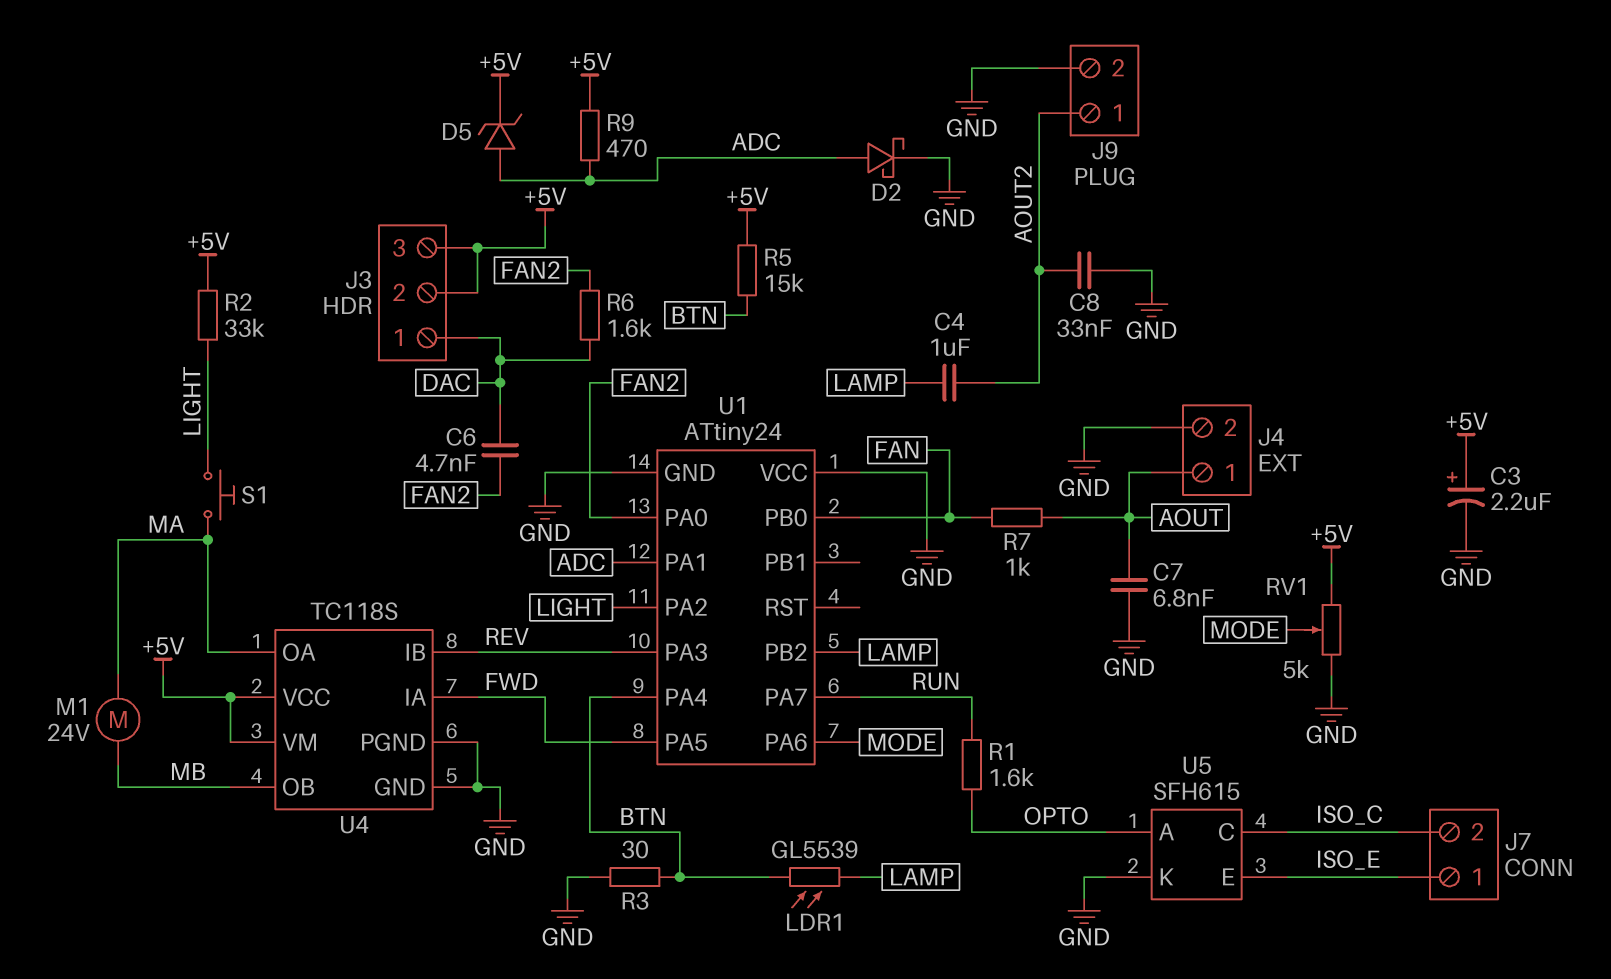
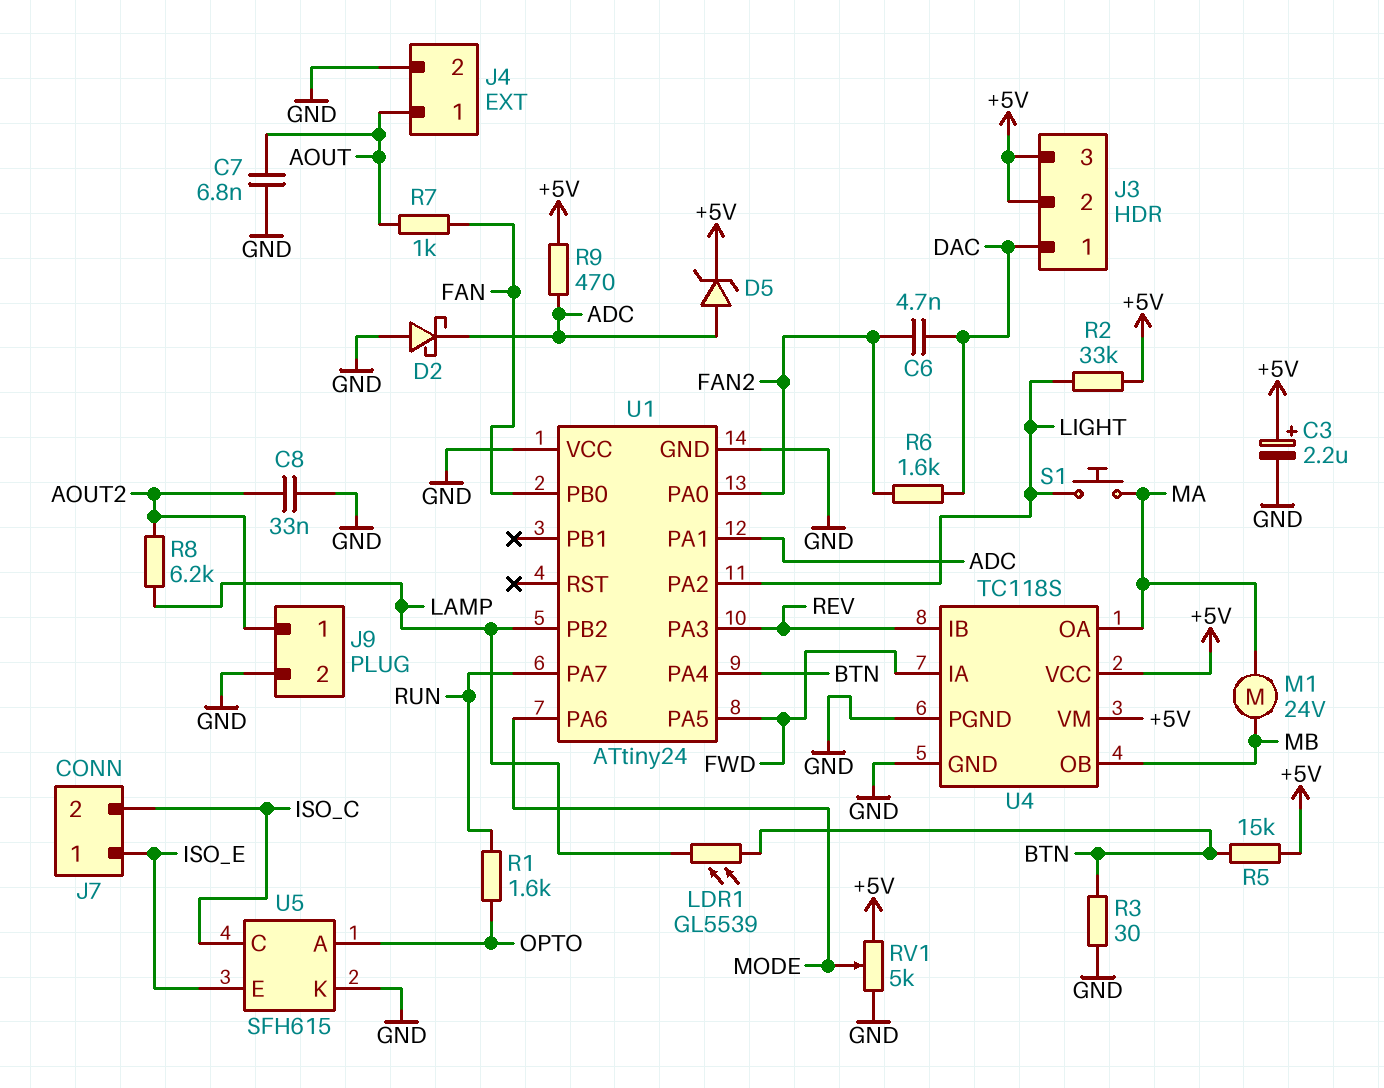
C4: 1uF (AOUT2, LAMP) -> none
D2: schottky (A ADC, K GND) -> schottky (A GND, K ADC)
R8: none -> 6.2k (AOUT2, LAMP)

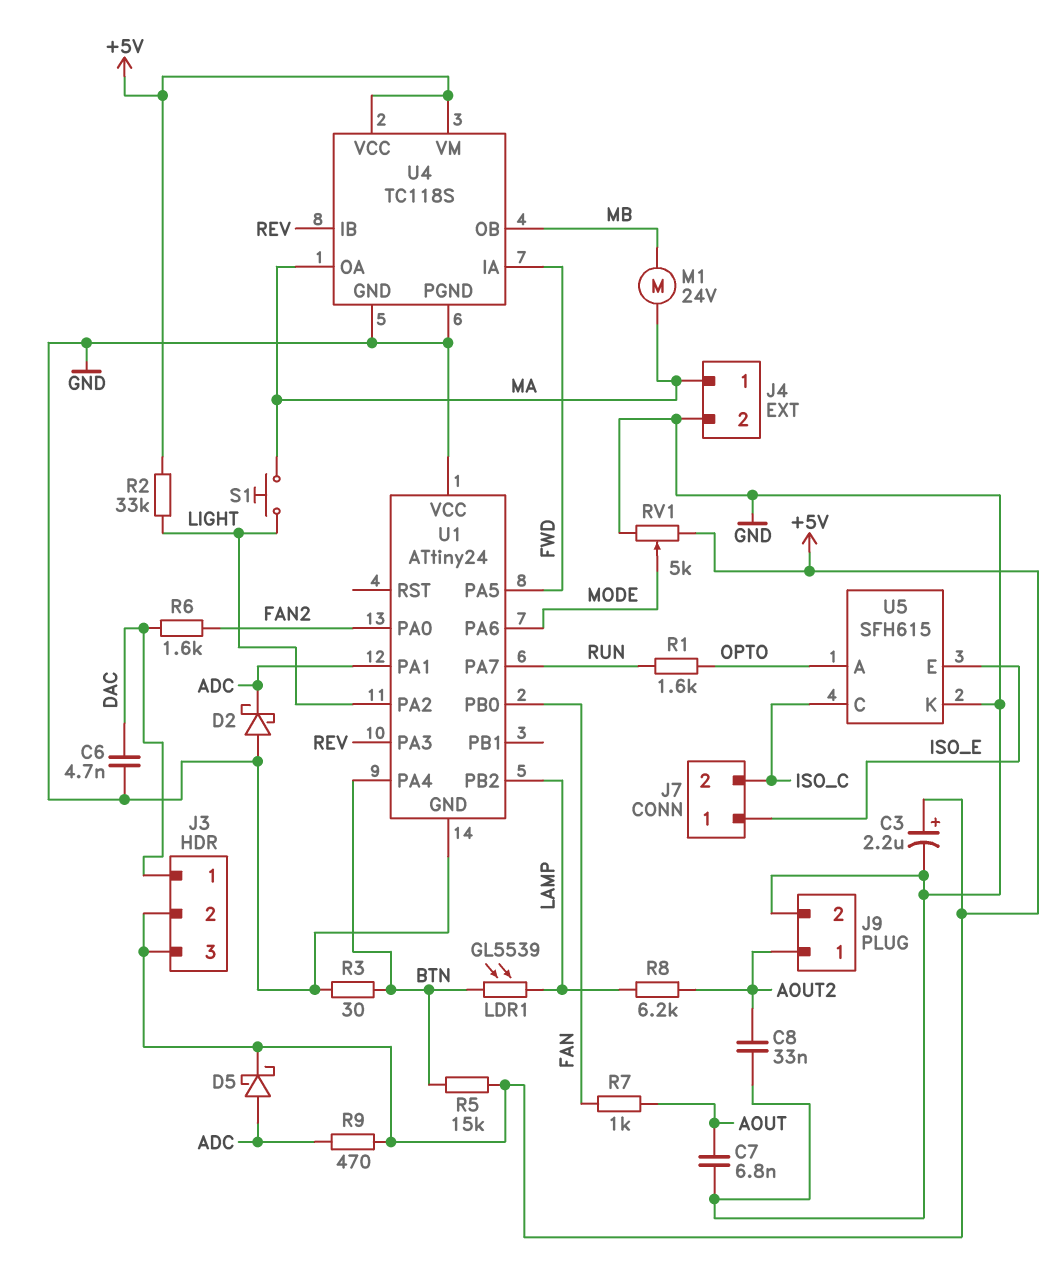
C6: 4.7nF (DAC, FAN2) -> 4.7nF (DAC, GND)
D5: zener (A ADC, K +5V) -> schottky (A ADC, K +5V)
J4 pin 1: AOUT -> MA

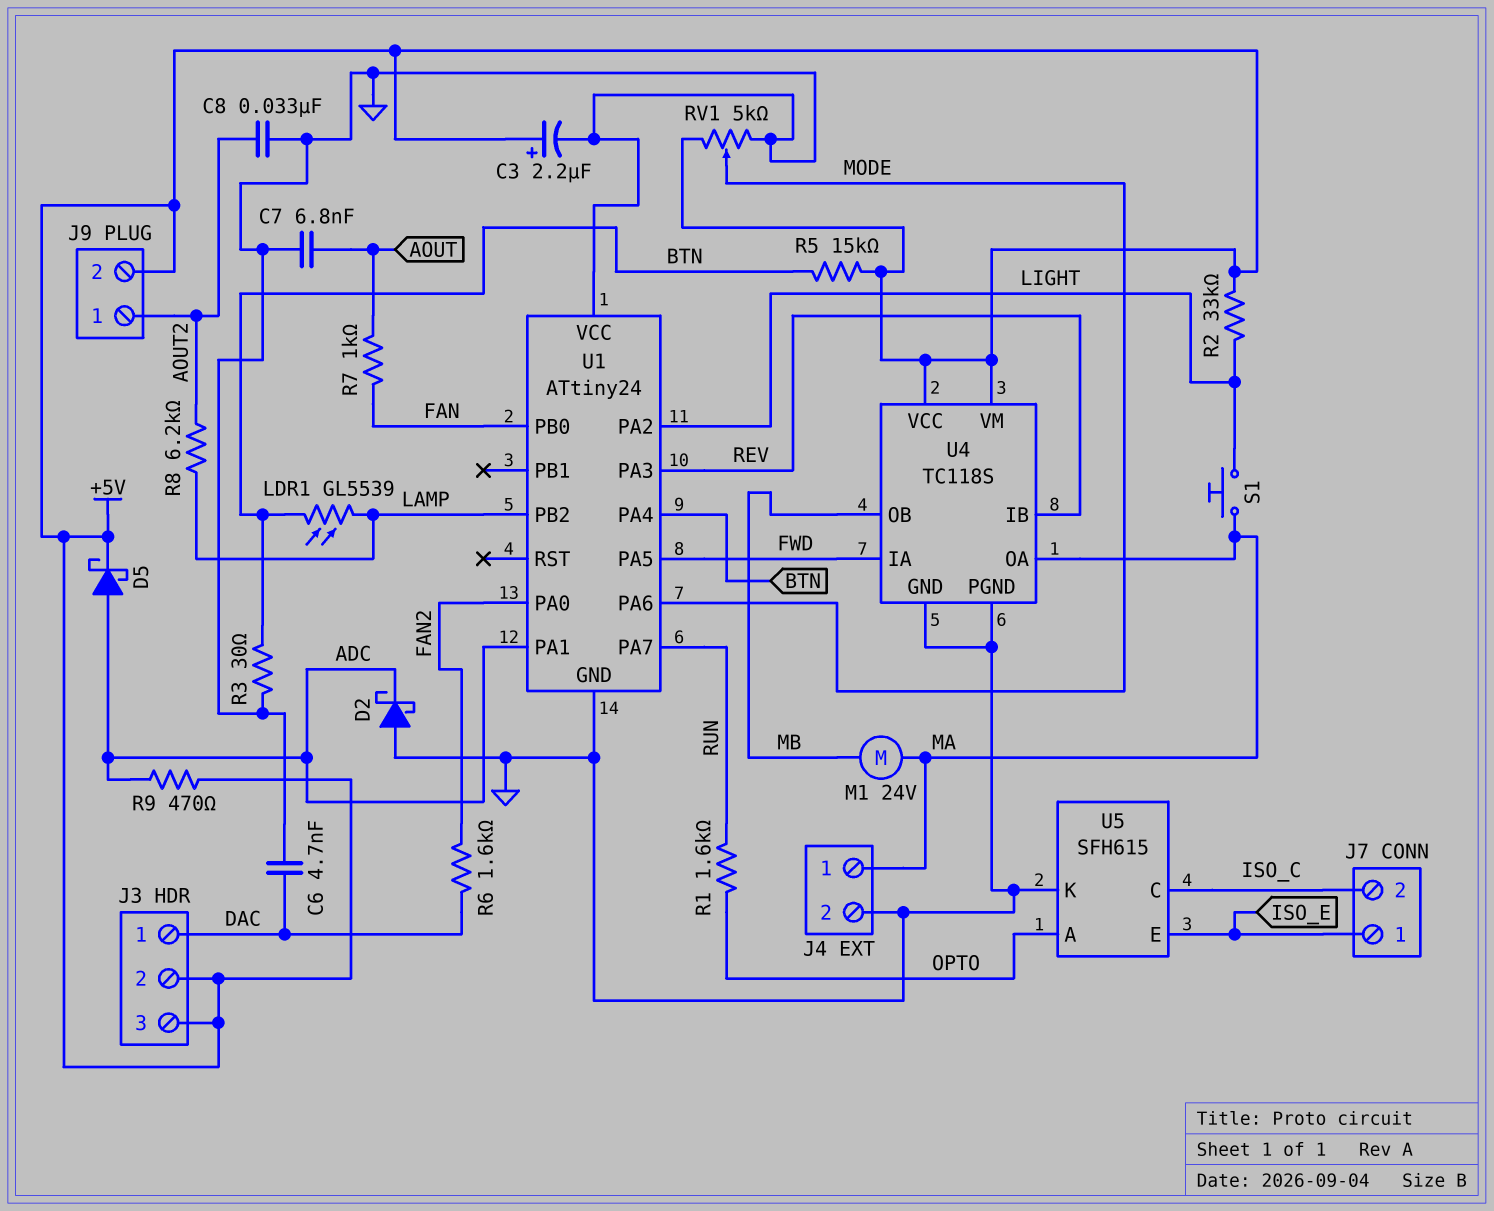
J9 pin 2: GND -> +5V

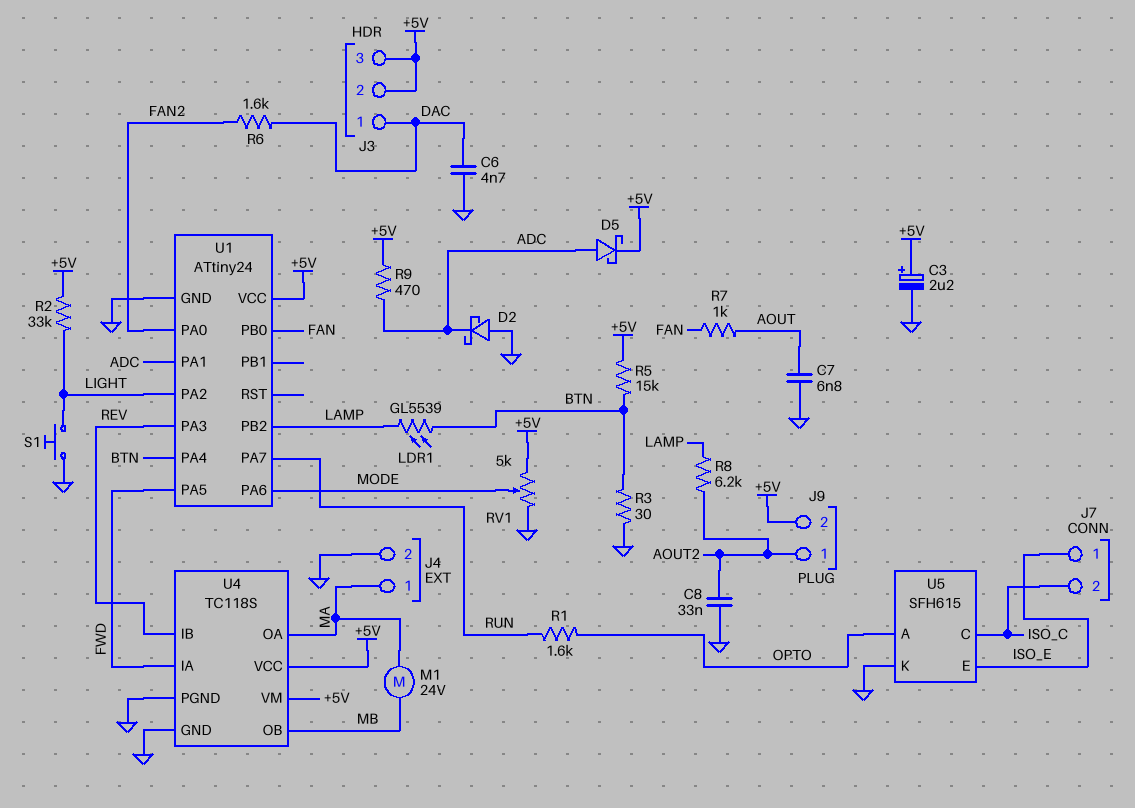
S1: button (LIGHT, MA) -> button (GND, LIGHT)
U1 pin VCC: GND -> +5V

